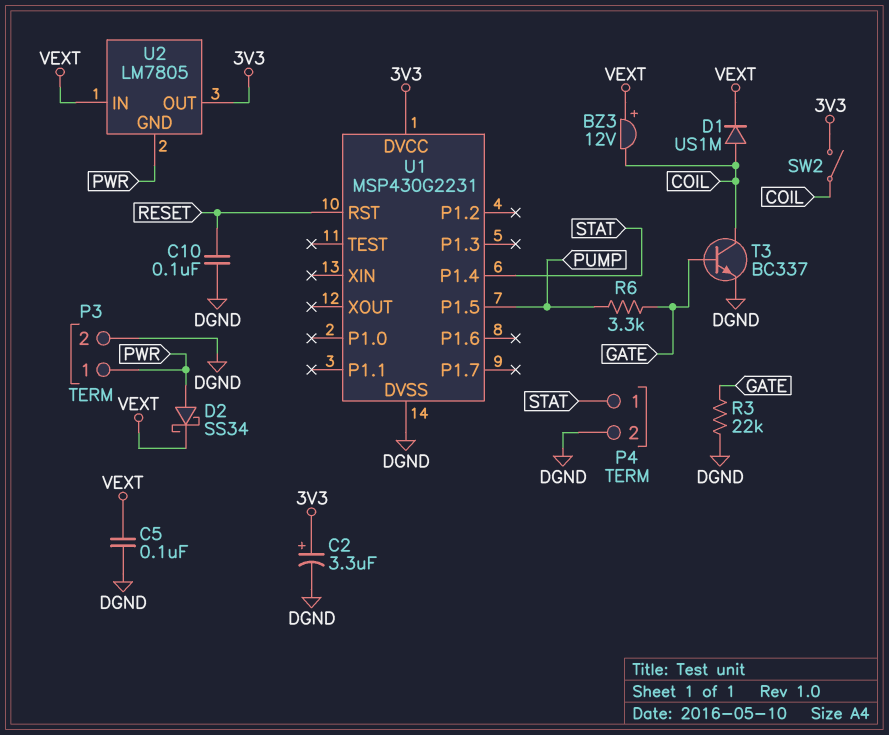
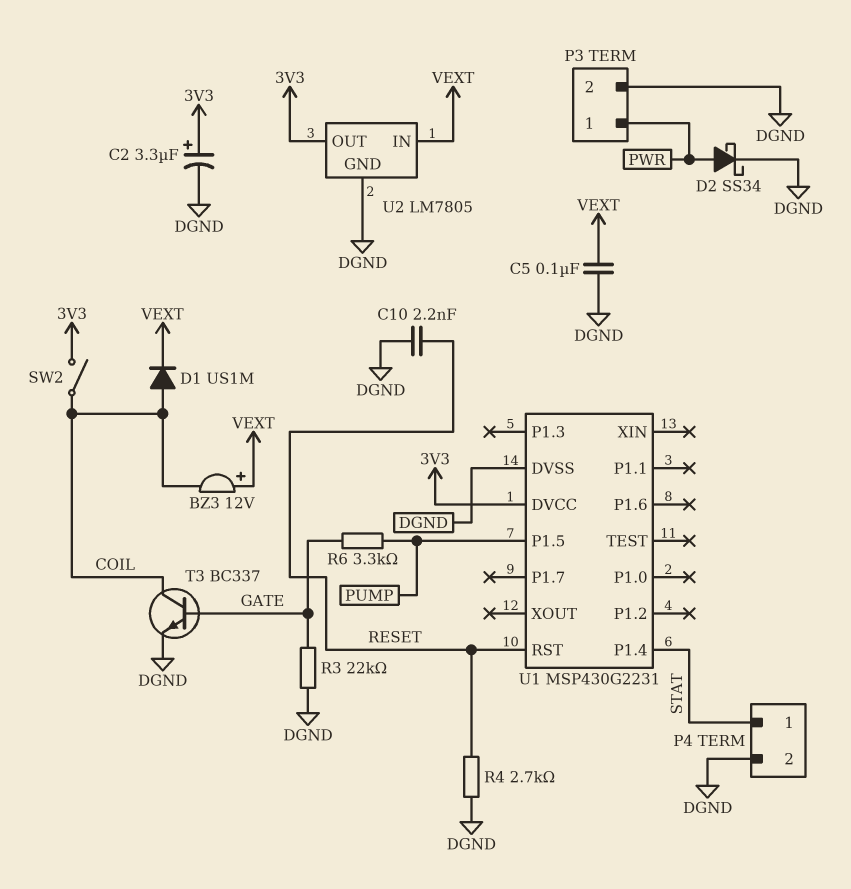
C10: 100nF (DGND, RESET) -> 2.2nF (DGND, RESET)
D2: schottky SS34 (A PWR, K VEXT) -> schottky SS34 (A PWR, K DGND)
R4: none -> 2.7k (DGND, RESET)
U2 pin GND: PWR -> DGND

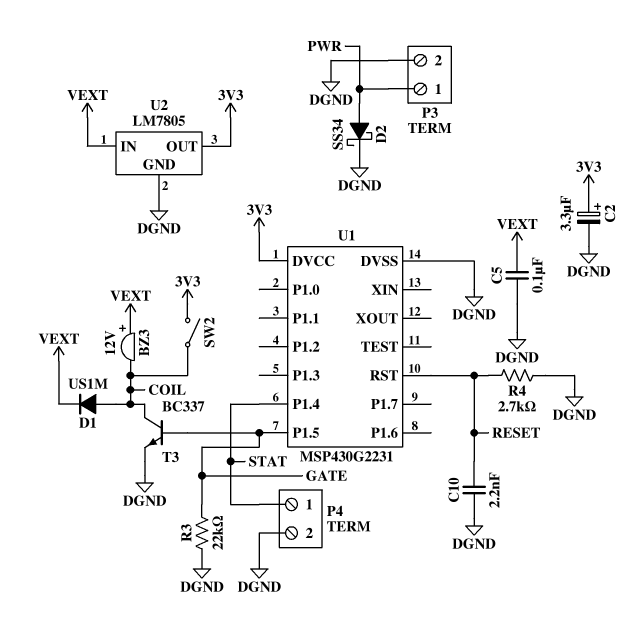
R6: 3.3k (GATE, PUMP) -> none
U1 pin P1.5: PUMP -> GATE

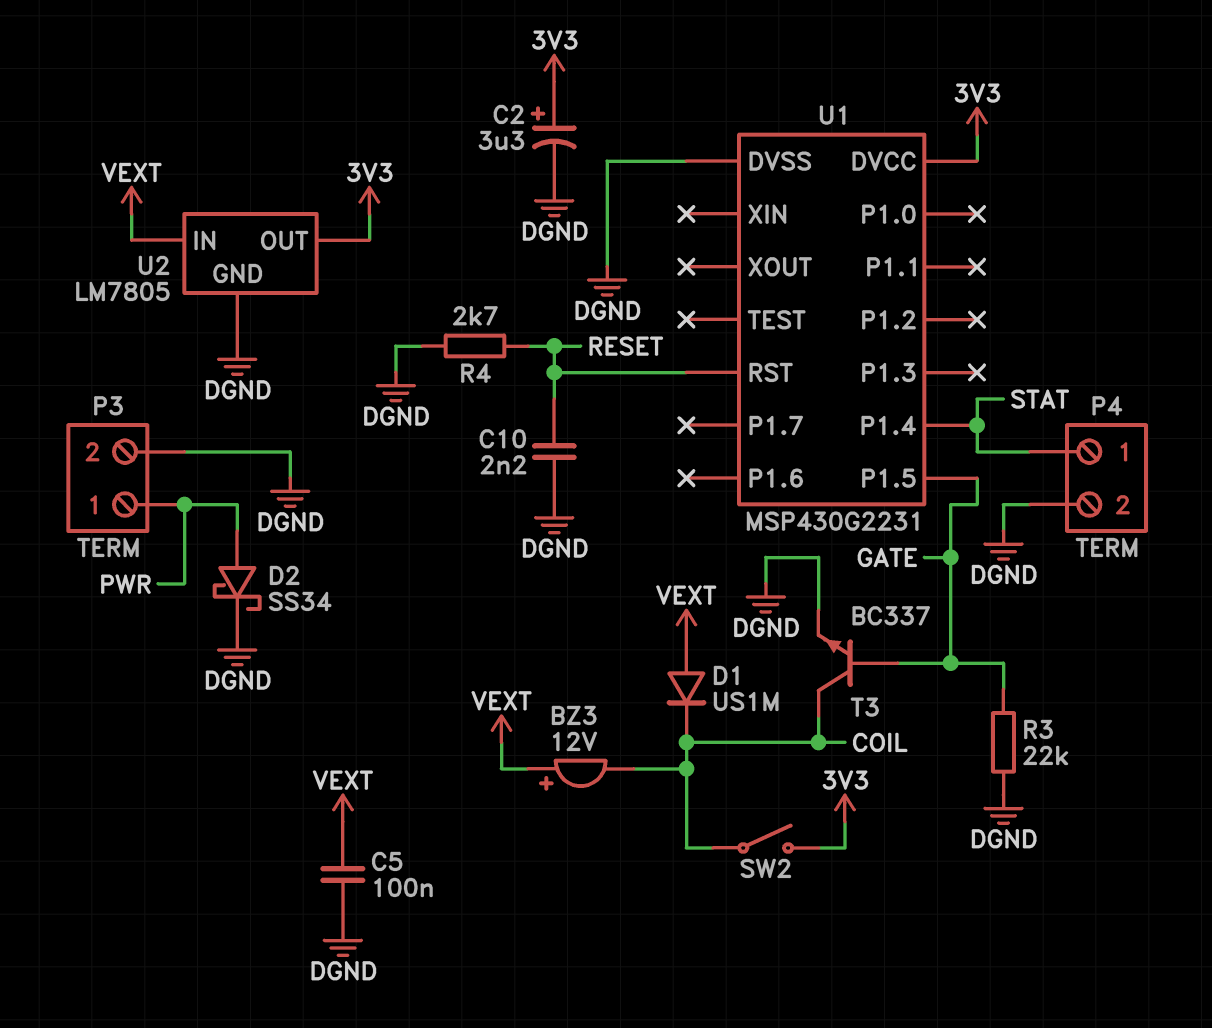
D1: diode US1M (A COIL, K VEXT) -> diode US1M (A VEXT, K COIL)

